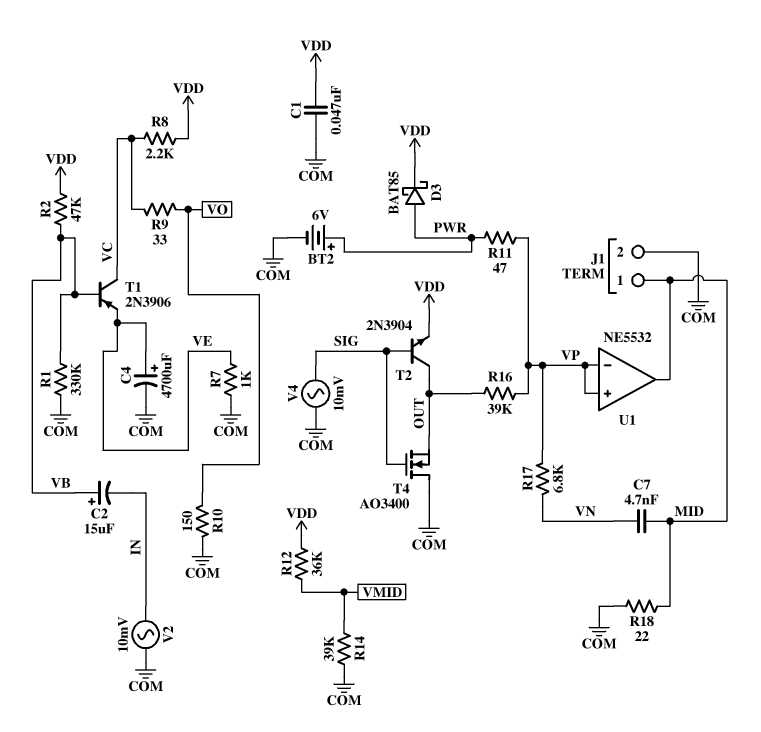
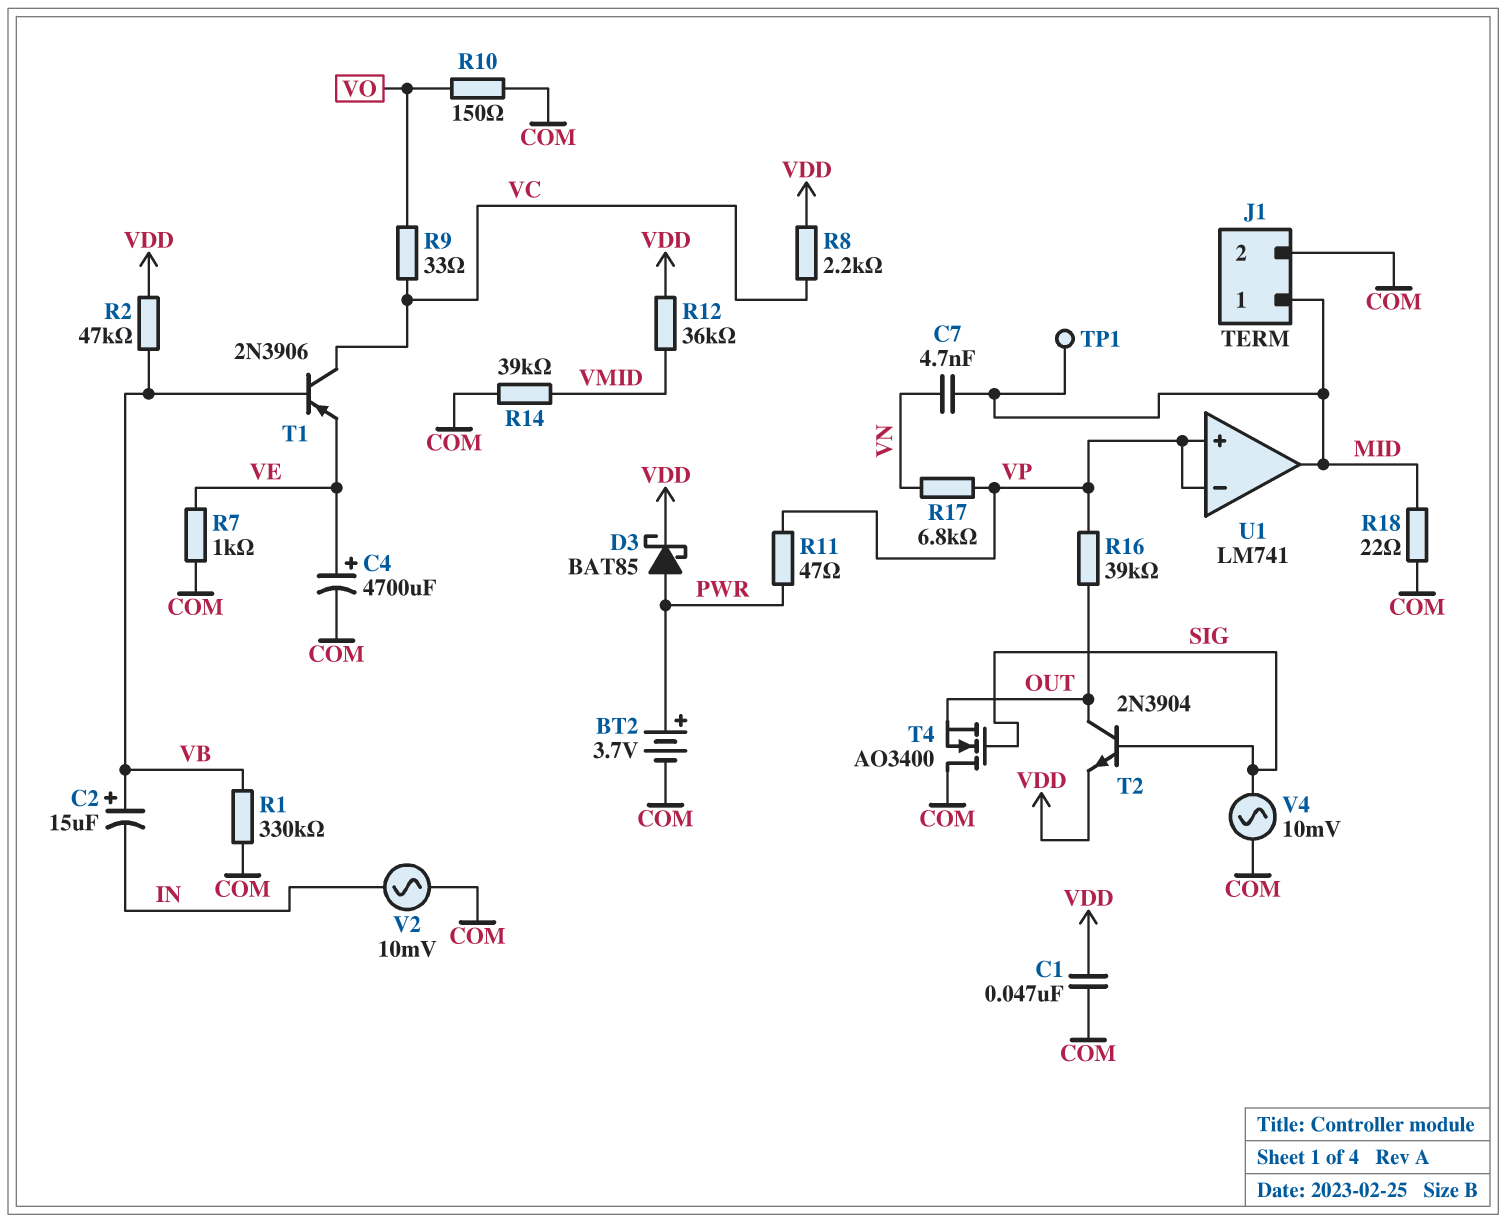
BT2: 6V (plus PWR, minus COM) -> 3.7V (plus PWR, minus COM)
TP1: none -> test point (MID)
U1: NE5532 -> LM741

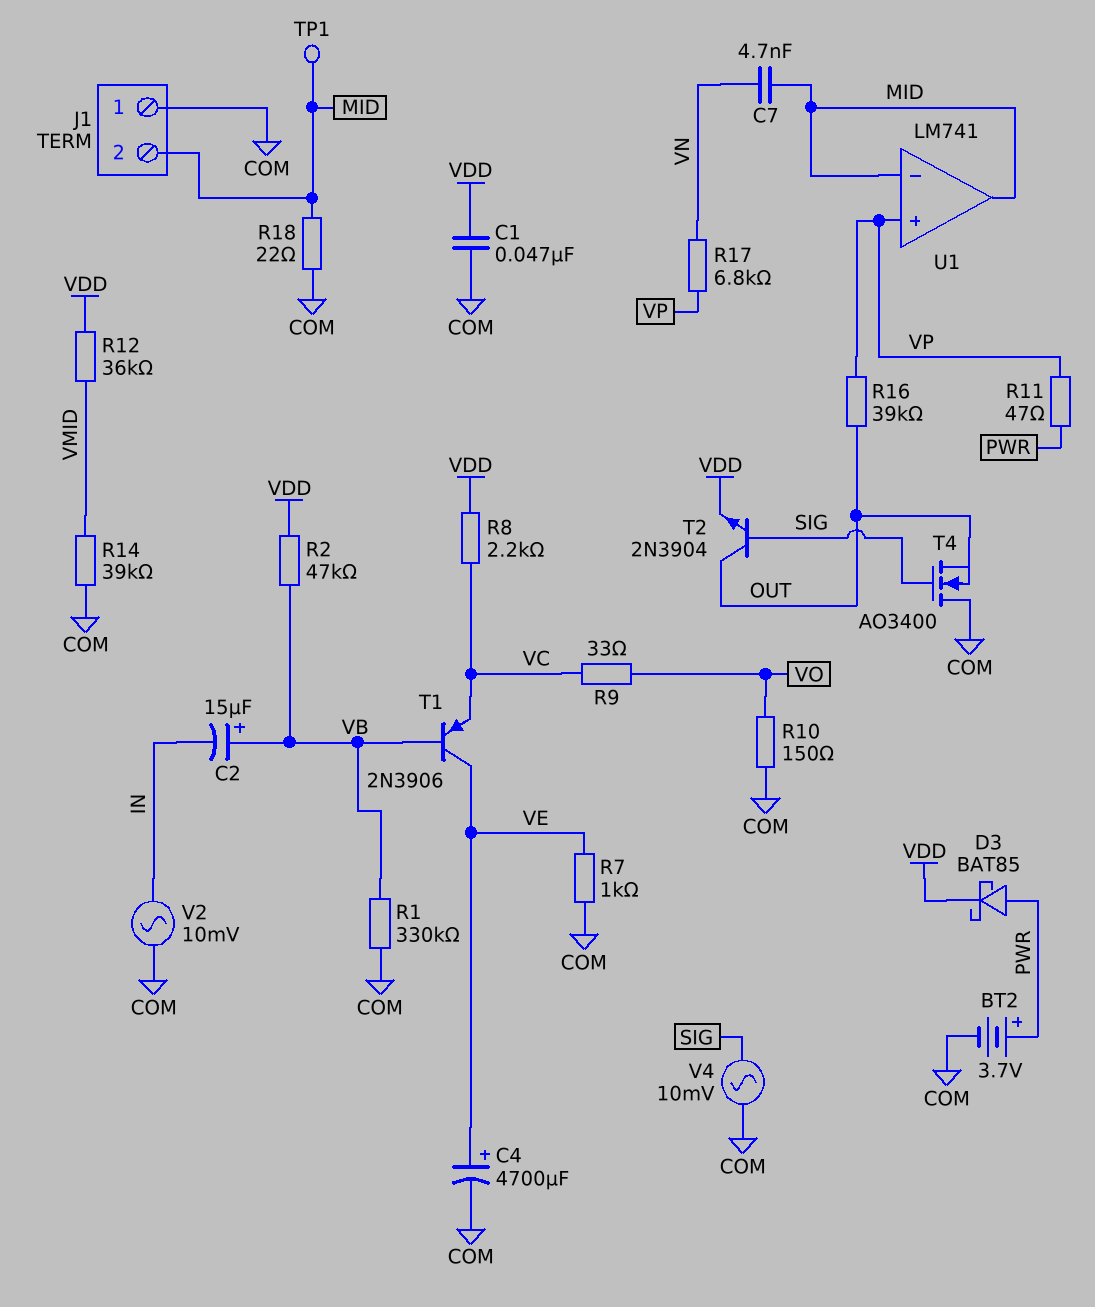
J1 pin 1: MID -> COM
J1 pin 2: COM -> MID
T1: PNP 2N3906 (B VB, C VC, E VE) -> PNP 2N3906 (B VB, C VE, E VC)
U1 pin in-: VP -> MID

